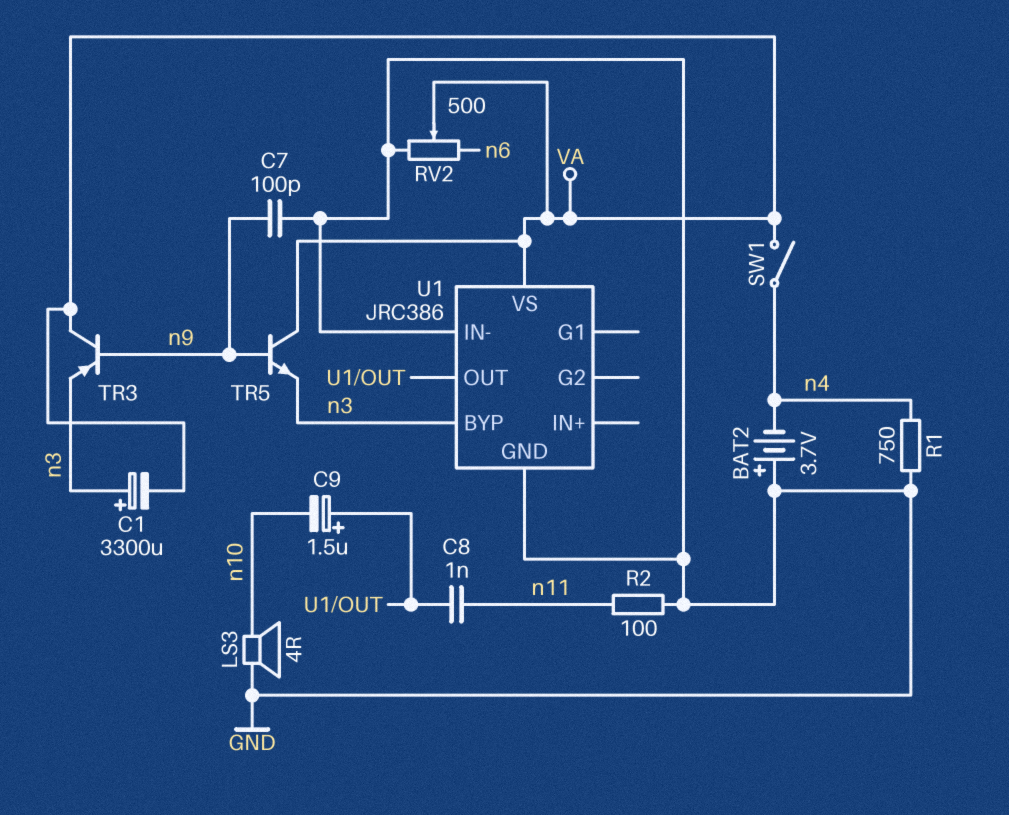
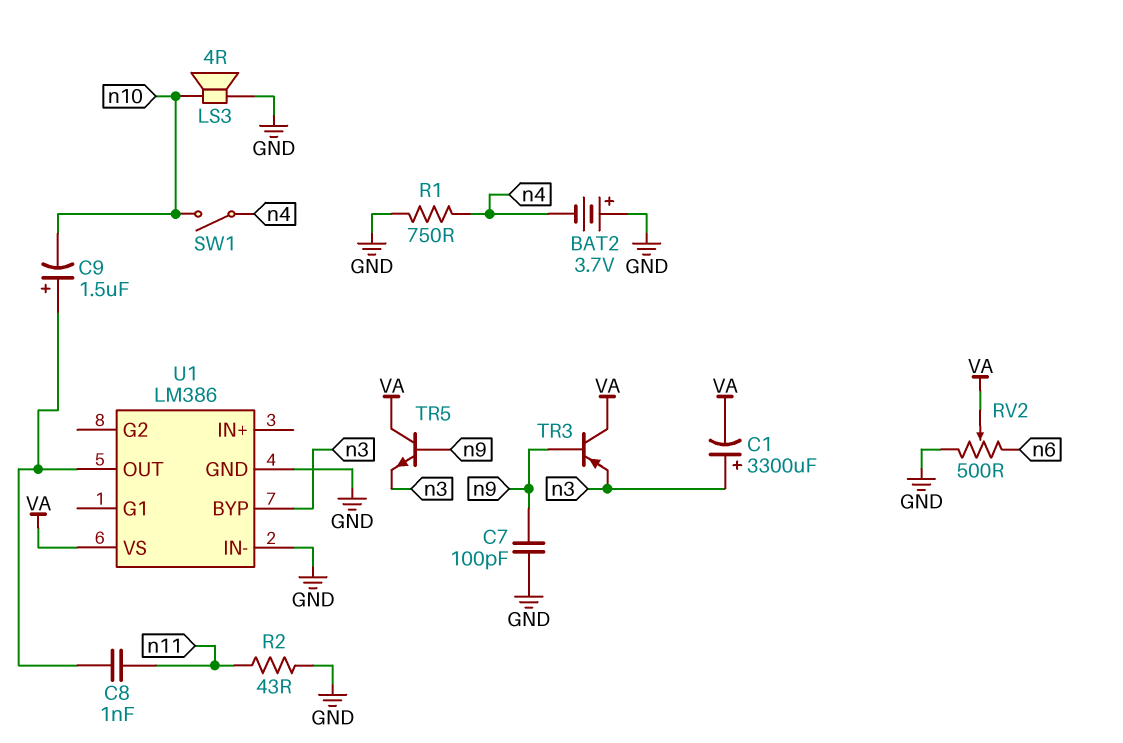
R2: 100 (GND, n11) -> 43 (GND, n11)
SW1: switch (VA, n4) -> switch (n4, n10)
U1: JRC386 -> LM386

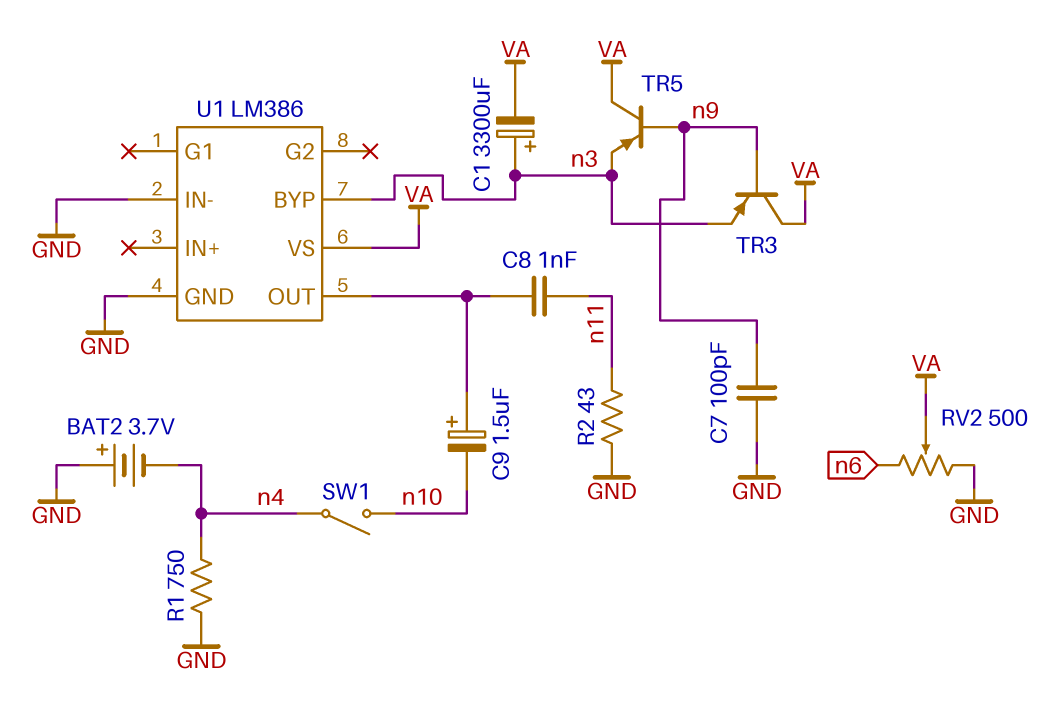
LS3: speaker 4R (GND, n10) -> none
TR5: NPN (B n9, C VA, E n3) -> PNP (B n9, C VA, E n3)

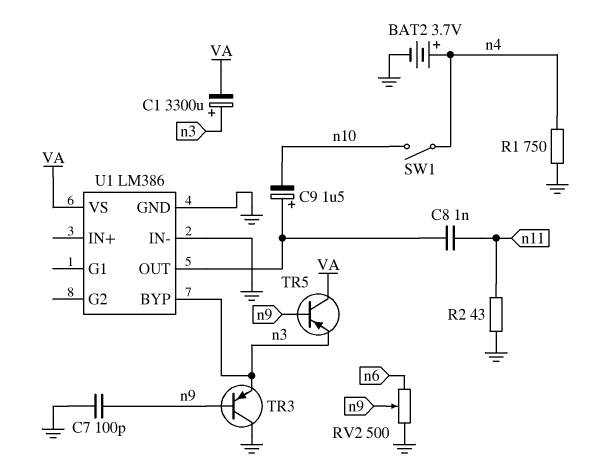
BAT2: 3.7V (plus GND, minus n4) -> 3.7V (plus n4, minus GND)
RV2: 500 (GND, n6, wiper VA) -> 500 (GND, n6, wiper n9)
TR3: PNP (B n9, C VA, E n3) -> PNP (B n9, C GND, E n3)

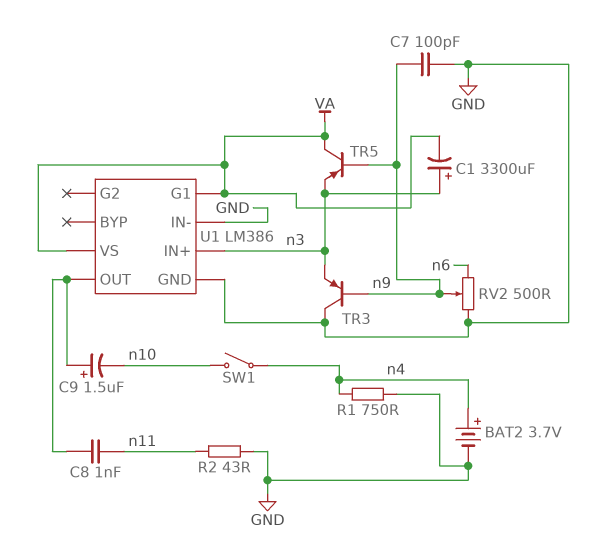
U1 pin BYP: n3 -> none
U1 pin G1: none -> VA
U1 pin IN+: none -> n3

